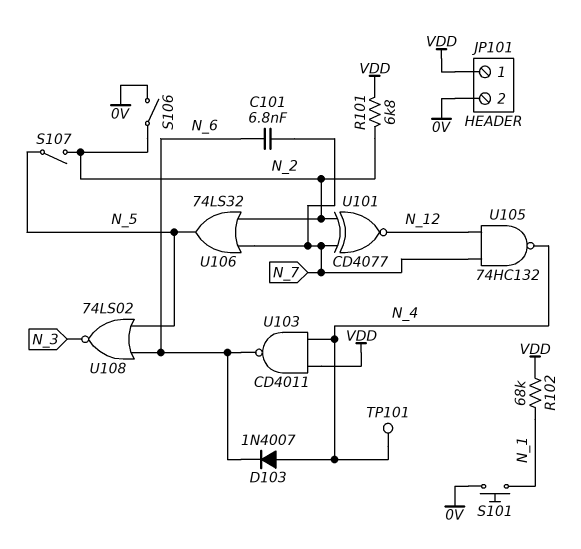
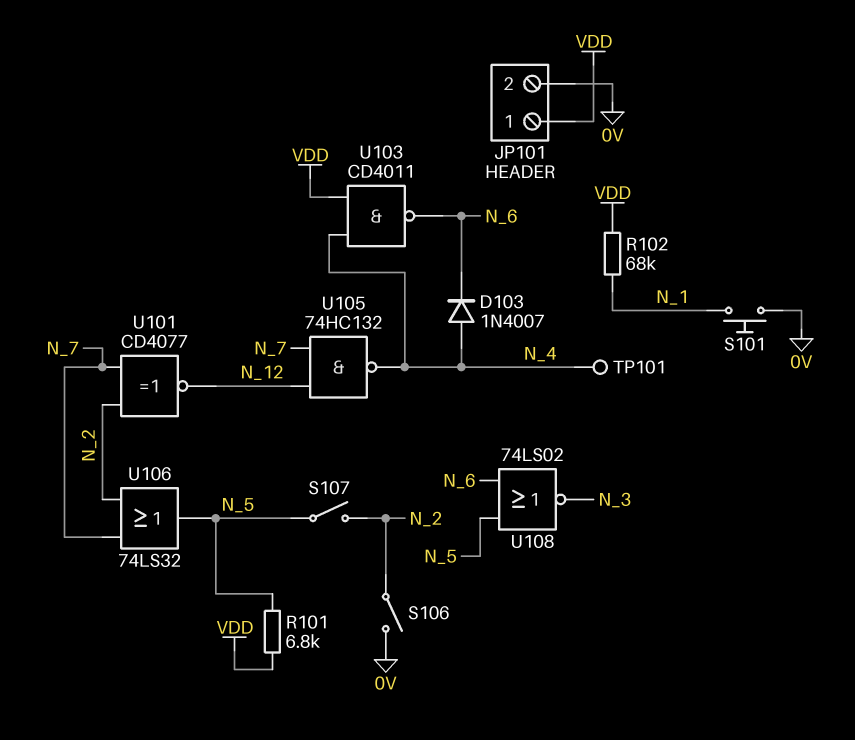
C101: 6.8nF (N_6, N_7) -> none
R101: 6.8k (N_2, VDD) -> 6.8k (N_5, VDD)

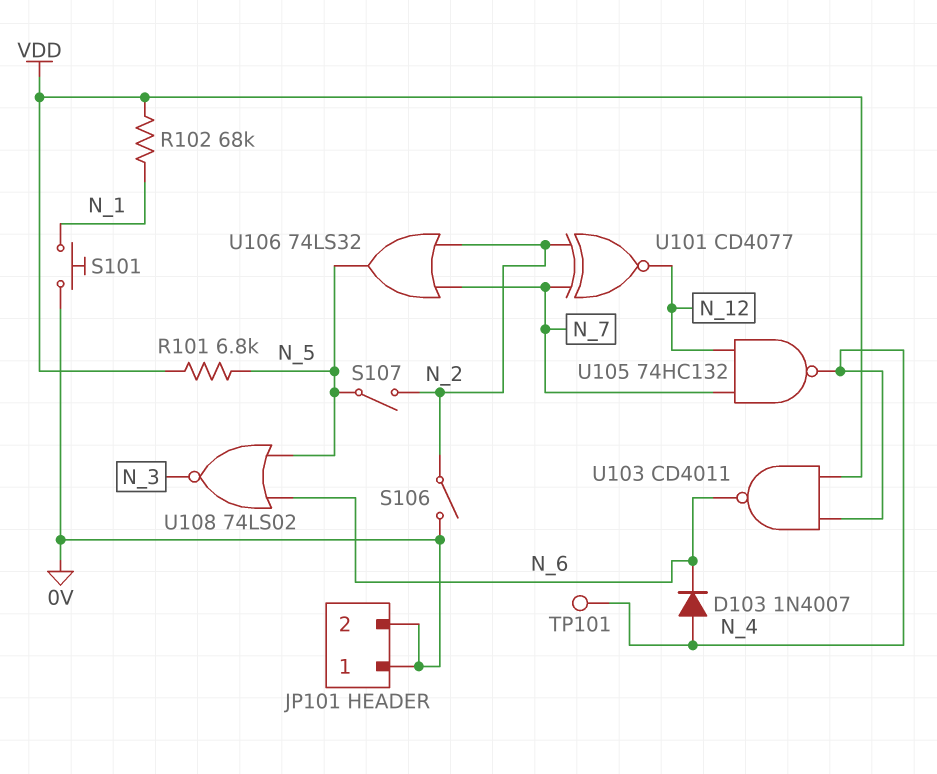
JP101 pin 1: VDD -> 0V

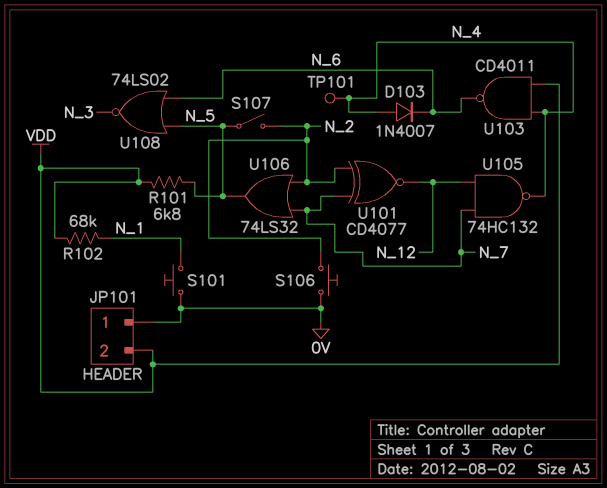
JP101 pin 2: 0V -> VDD
S106: switch (0V, N_2) -> button (0V, N_2)

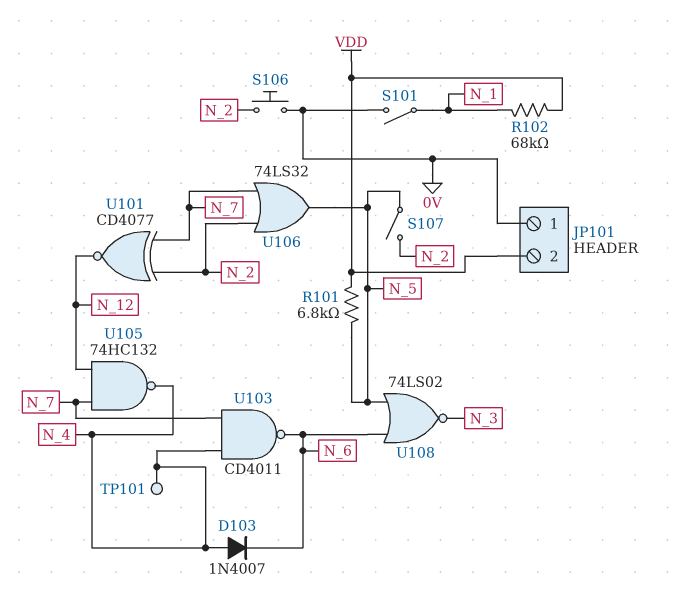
S101: button (0V, N_1) -> switch (0V, N_1)
U103: NAND CD4011 (in N_4, in VDD, out N_6) -> NAND CD4011 (in N_4, in N_7, out N_6)

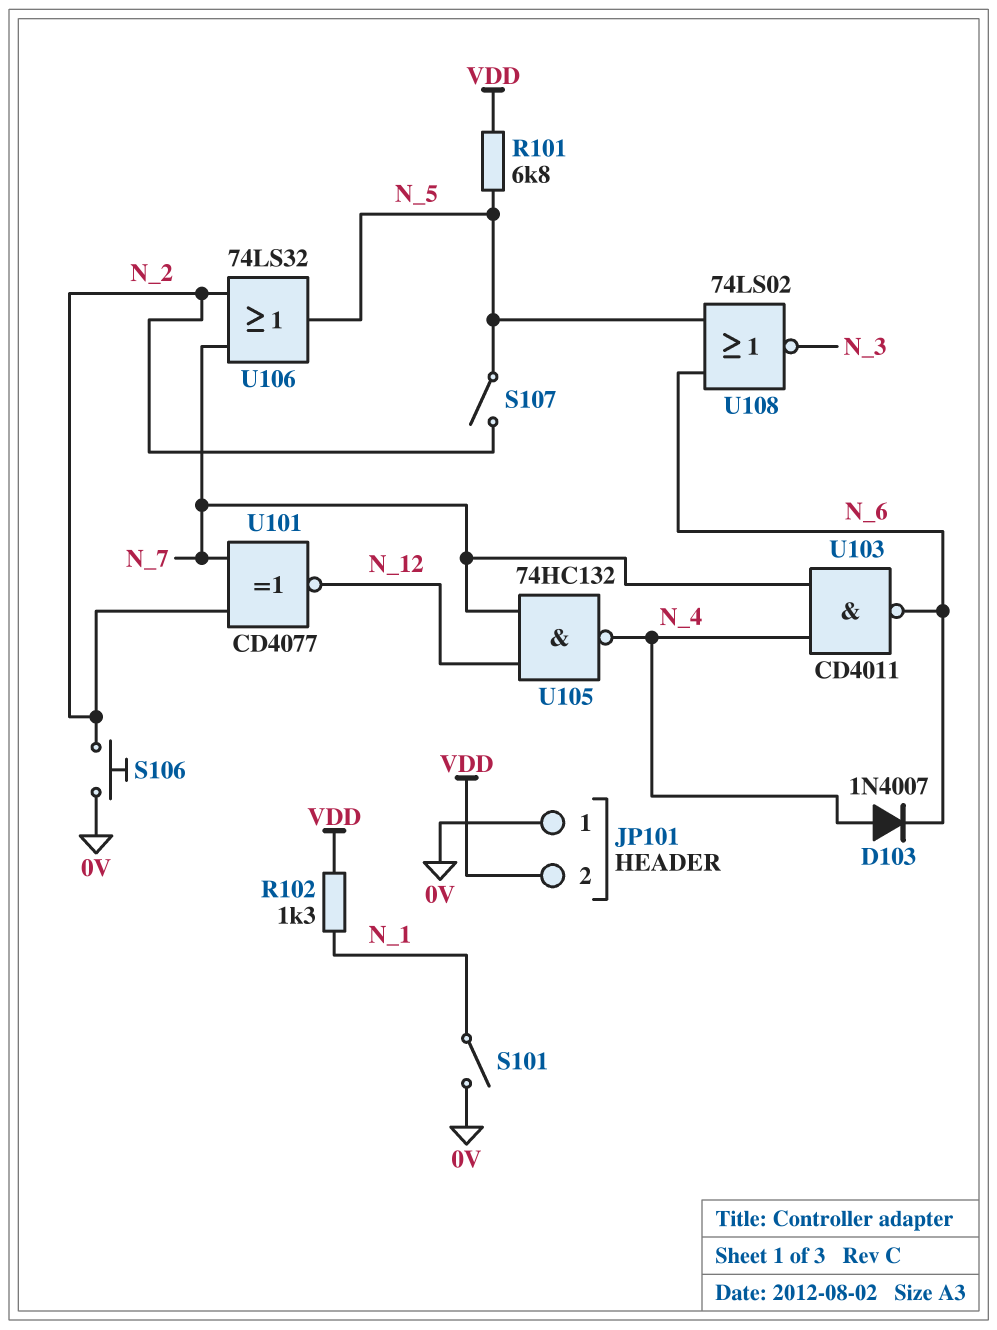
R102: 68k (N_1, VDD) -> 1.3k (N_1, VDD)
TP101: test point (N_4) -> none

